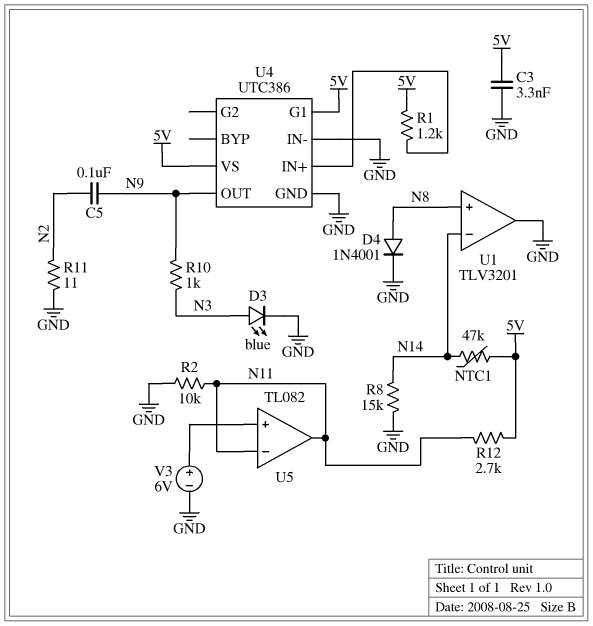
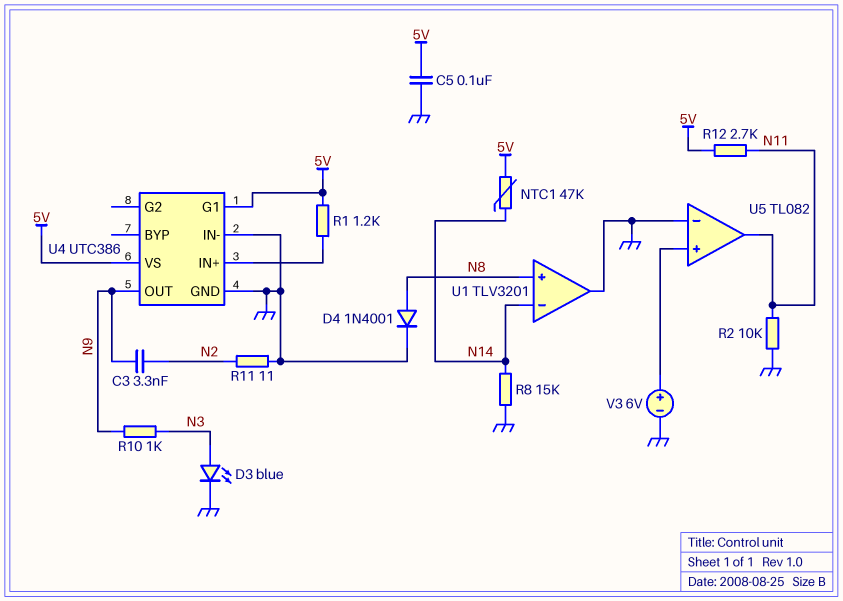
C3: 3.3nF (5V, GND) -> 3.3nF (N2, N9)
C5: 100nF (N2, N9) -> 100nF (5V, GND)
U5 pin in-: N11 -> GND

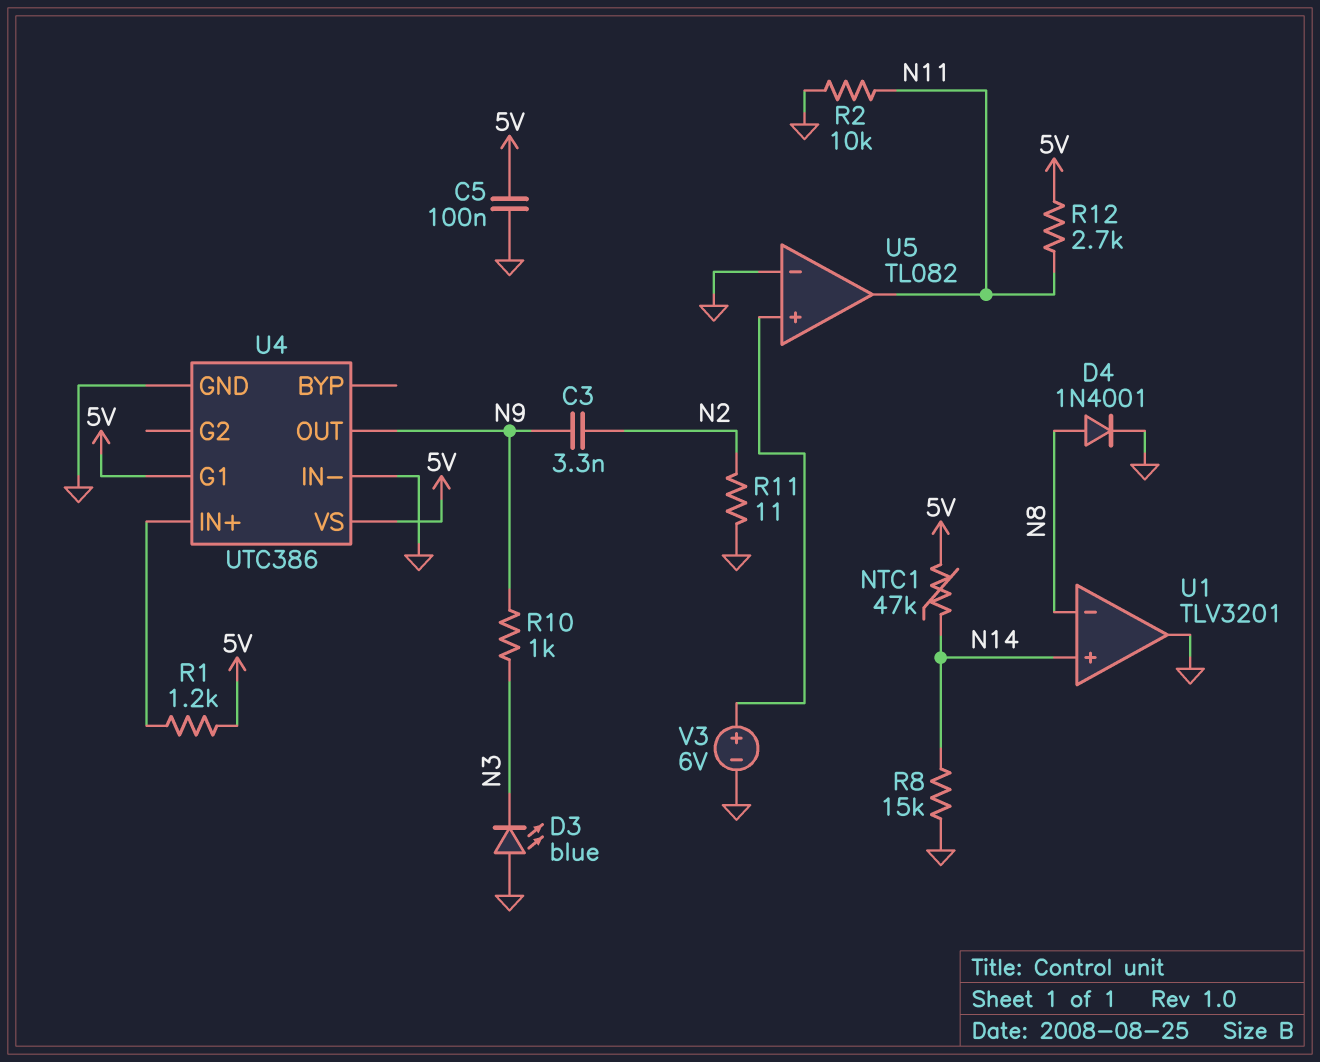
D3: LED blue (A N3, K GND) -> LED blue (A GND, K N3)
U1 pin in+: N8 -> N14
U1 pin in-: N14 -> N8

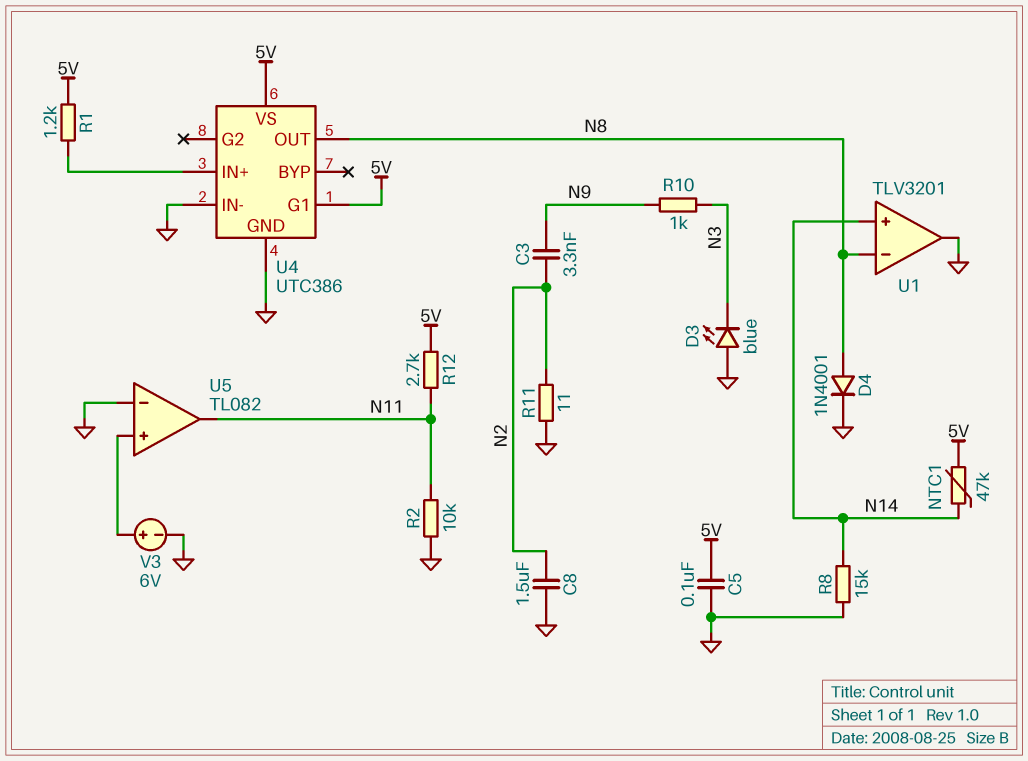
C8: none -> 1.5uF (GND, N2)
U4 pin OUT: N9 -> N8

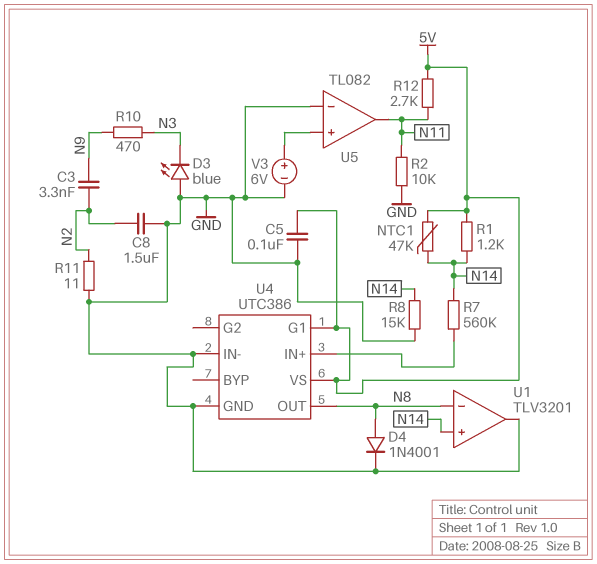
R1: 1.2k (5V, U4/IN+) -> 1.2k (5V, N14)
R7: none -> 560k (N14, U4/IN+)
R10: 1k (N3, N9) -> 470 (N3, N9)

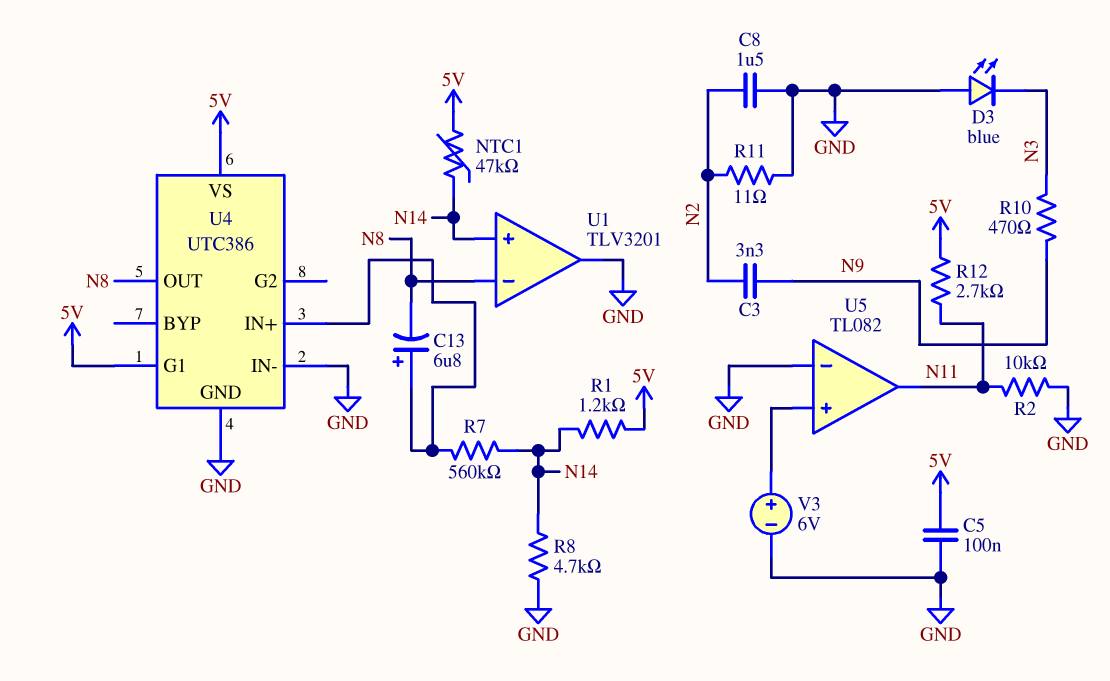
C13: none -> 6.8uF (plus U4/IN+, minus N8)
D4: diode 1N4001 (A N8, K GND) -> none
R8: 15k (GND, N14) -> 4.7k (GND, N14)

